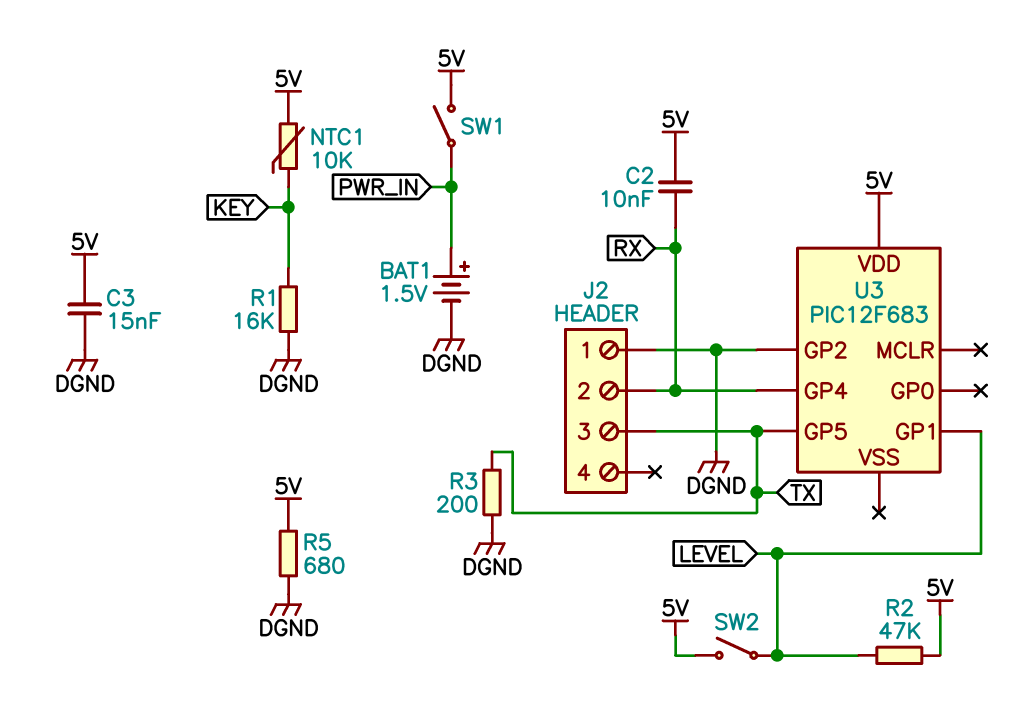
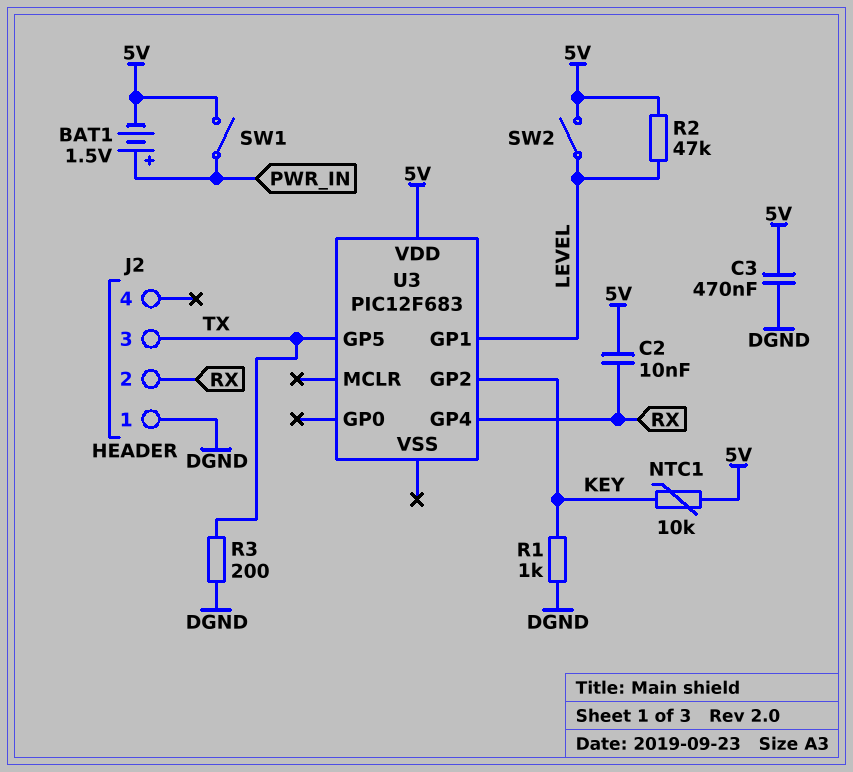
BAT1: 1.5V (plus PWR_IN, minus DGND) -> 1.5V (plus PWR_IN, minus 5V)
C3: 15nF (5V, DGND) -> 470nF (5V, DGND)
R1: 16k (DGND, KEY) -> 1k (DGND, KEY)
R5: 680 (5V, DGND) -> none
U3 pin GP2: DGND -> KEY

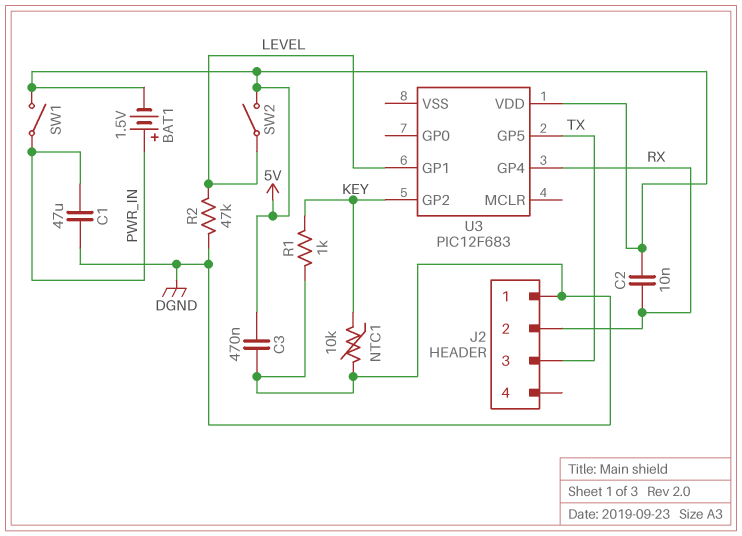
C1: none -> 47uF (DGND, PWR_IN)
NTC1: 10k (5V, KEY) -> 10k (DGND, KEY)
R2: 47k (5V, LEVEL) -> 47k (DGND, LEVEL)
R3: 200 (DGND, TX) -> none

